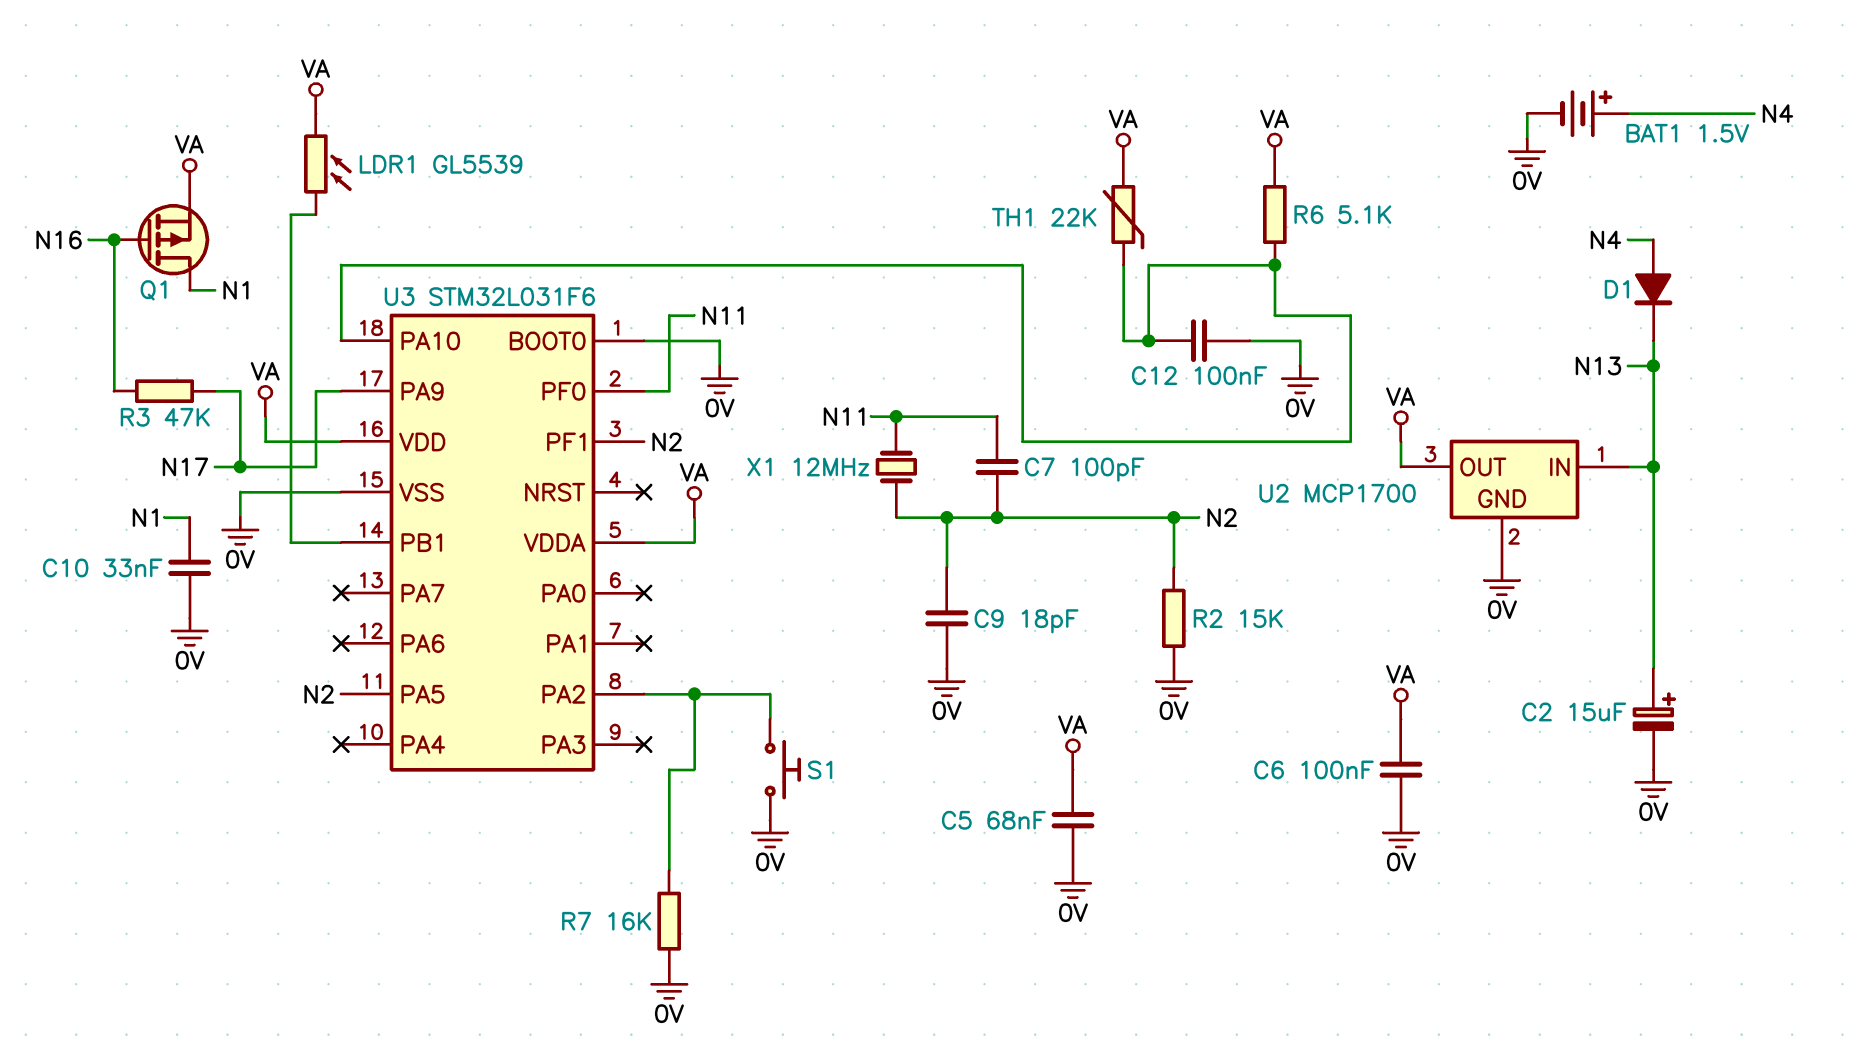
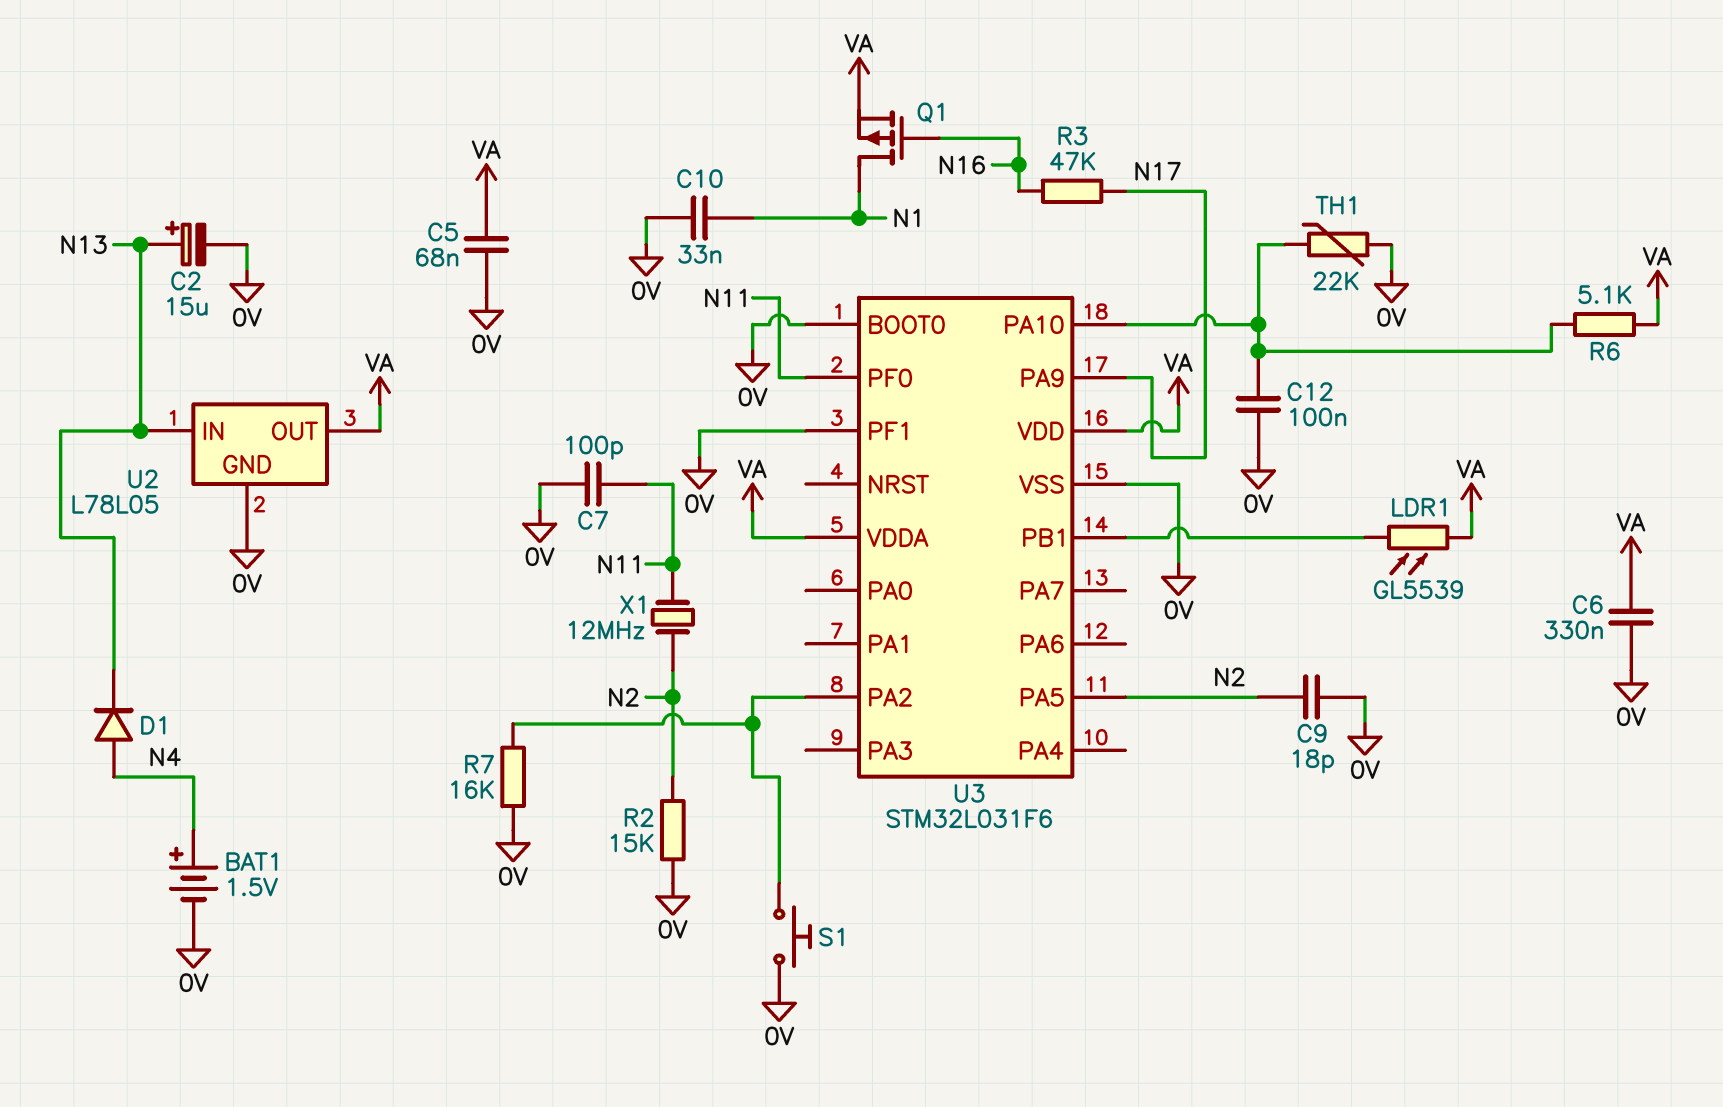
C6: 100nF (0V, VA) -> 330nF (0V, VA)
C7: 100pF (N2, N11) -> 100pF (0V, N11)
TH1: 22k (U3/PA10, VA) -> 22k (0V, U3/PA10)
U2: MCP1700 -> L78L05
U3 pin PF1: N2 -> 0V

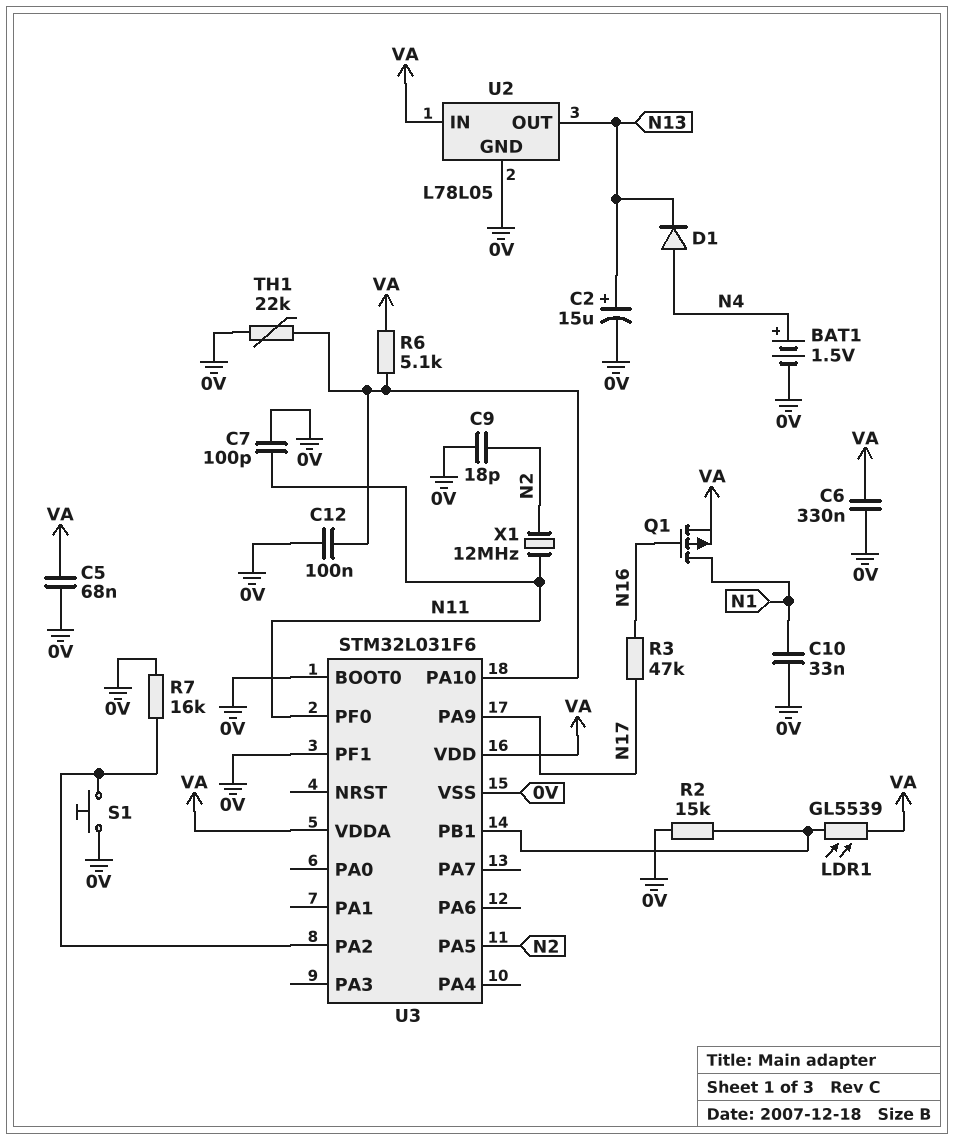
R2: 15k (0V, N2) -> 15k (0V, U3/PB1)
U2 pin IN: N13 -> VA
U2 pin OUT: VA -> N13

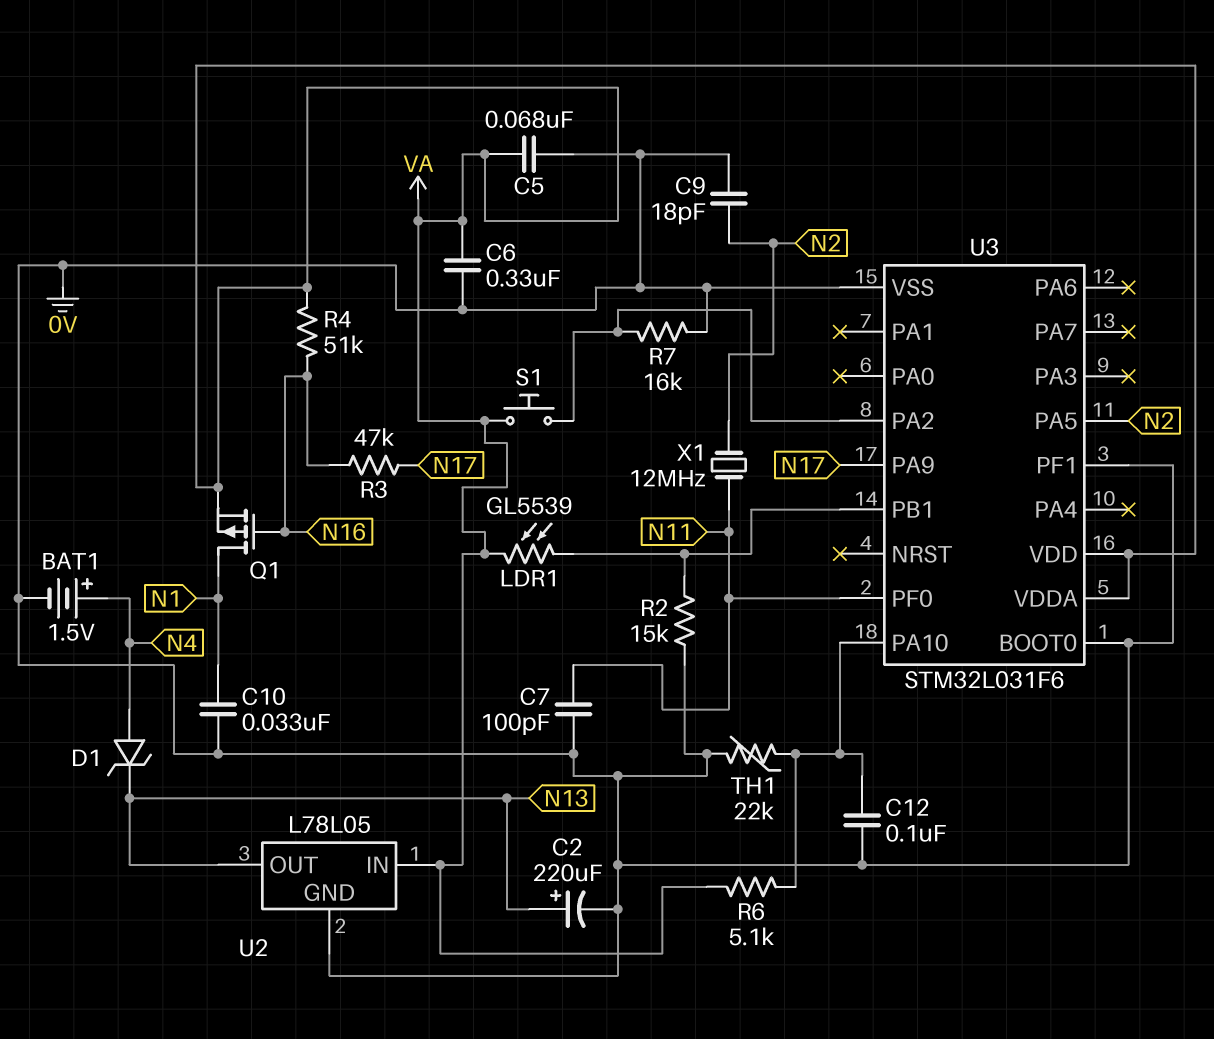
C2: 15uF (plus N13, minus 0V) -> 220uF (plus N13, minus 0V)
D1: diode (A N4, K N13) -> zener (A N4, K N13)
R4: none -> 51k (N16, VA)
S1: button (0V, U3/PA2) -> button (U3/PA2, VA)

